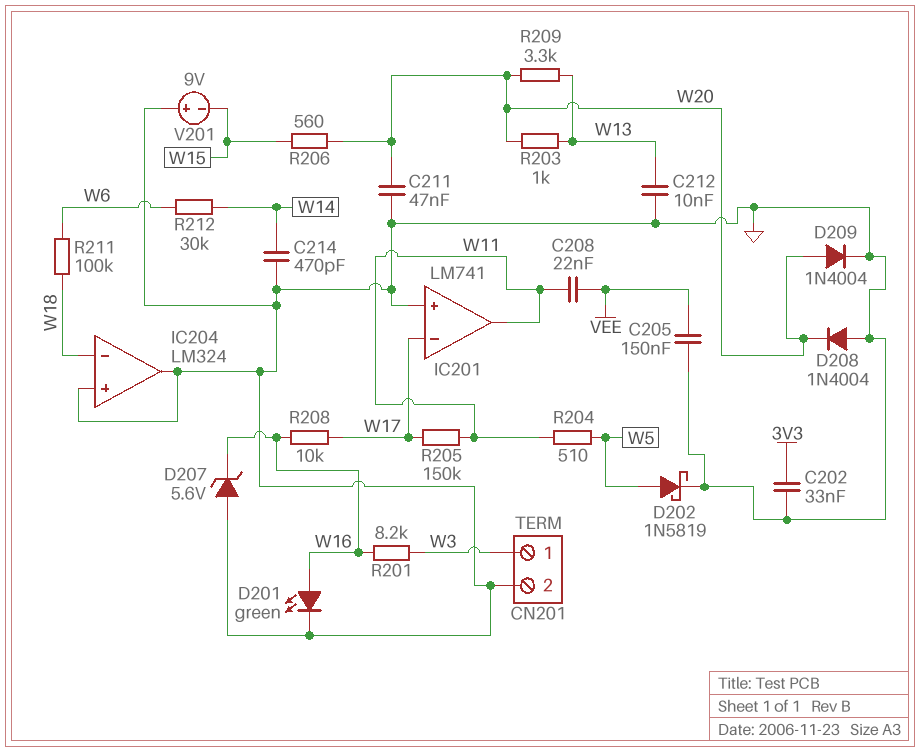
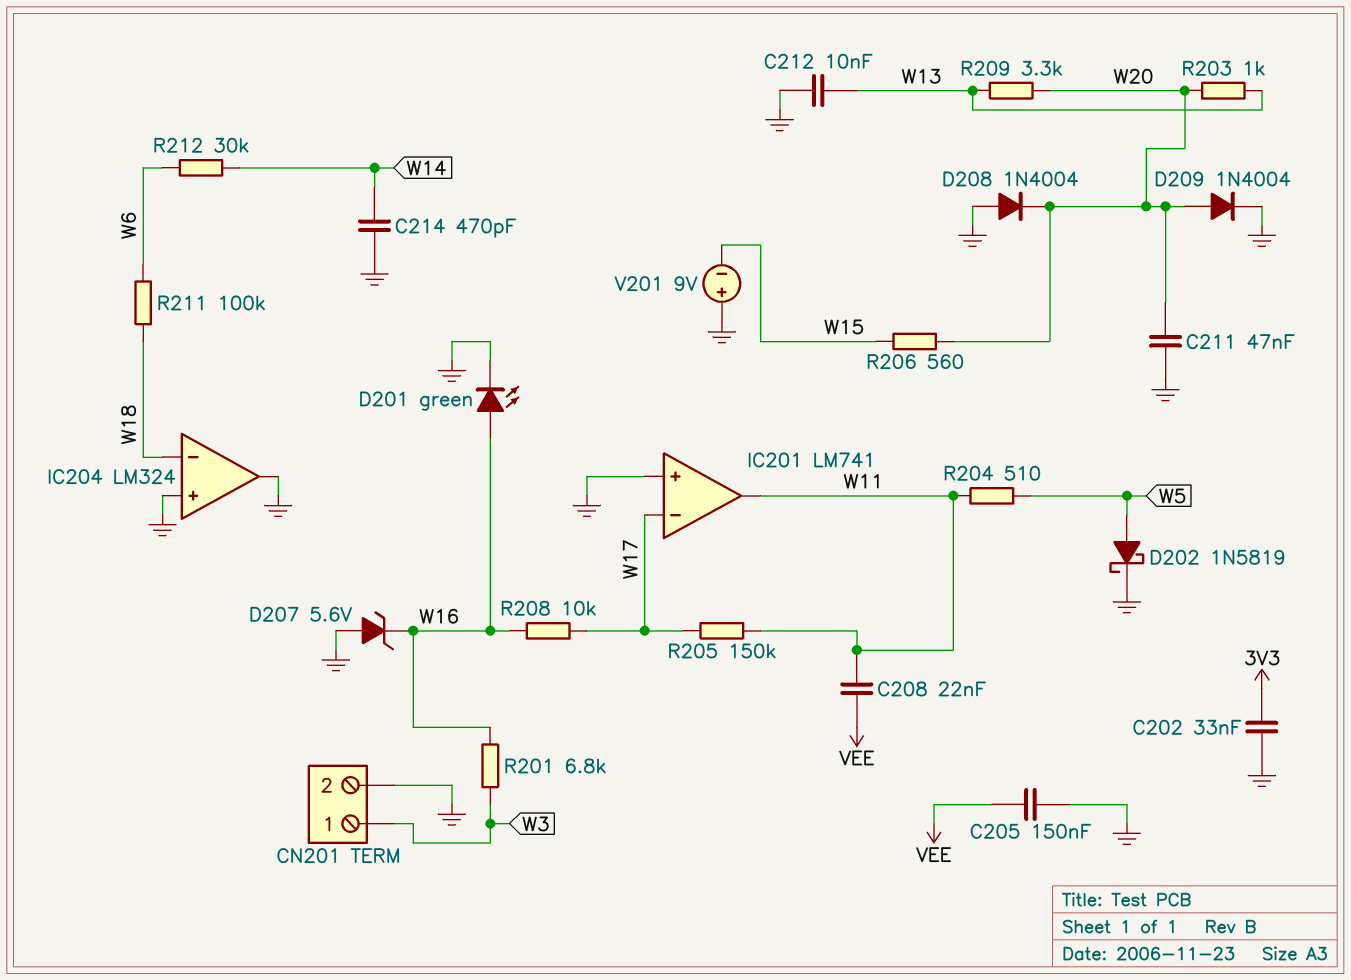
R201: 8.2k (W3, W16) -> 6.8k (W3, W16)

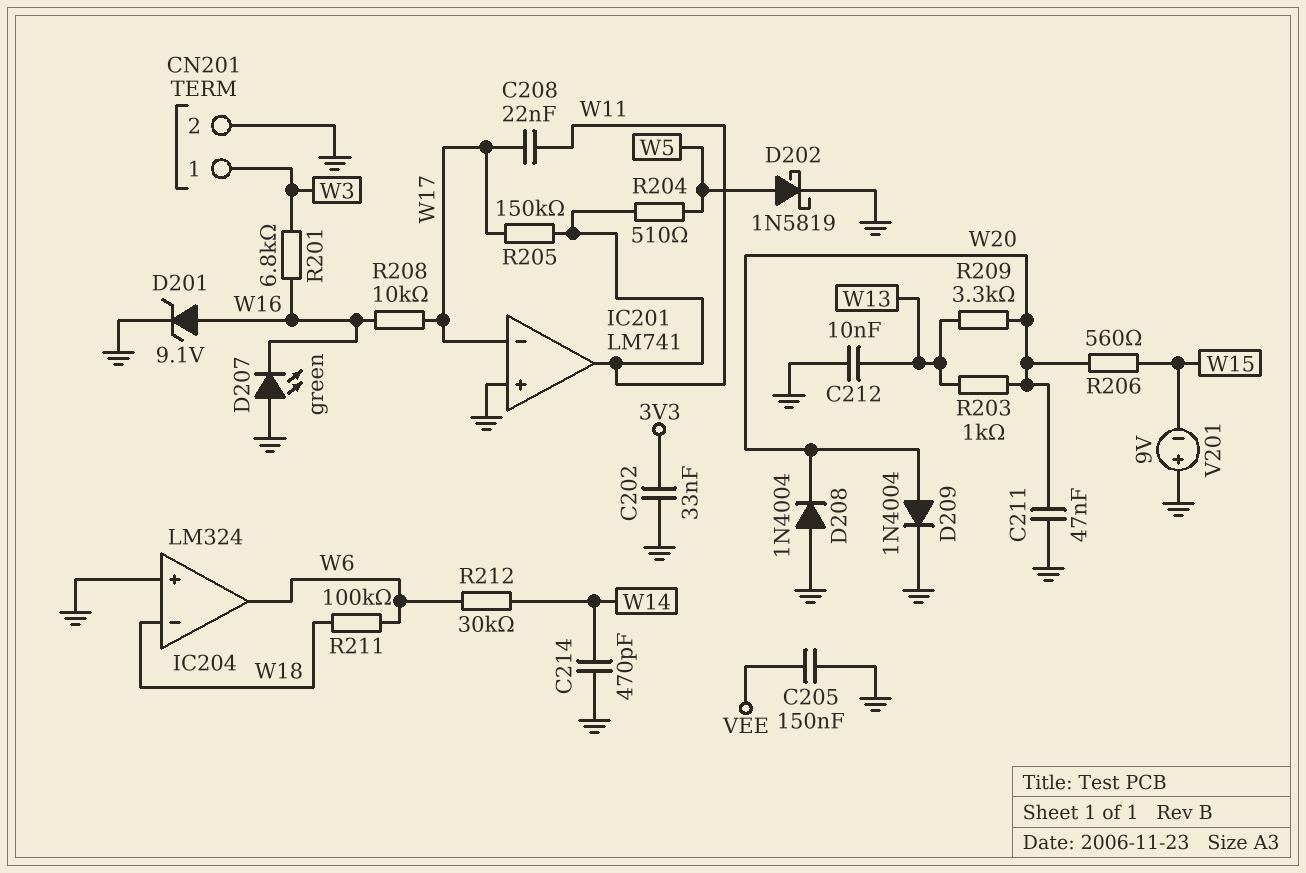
C208: 22nF (VEE, W11) -> 22nF (W11, W17)
D201: LED green (A W16, K GND) -> zener 9.1V (A W16, K GND)
D207: zener 5.6V (A GND, K W16) -> LED green (A GND, K W16)
IC204 pin out: GND -> W6

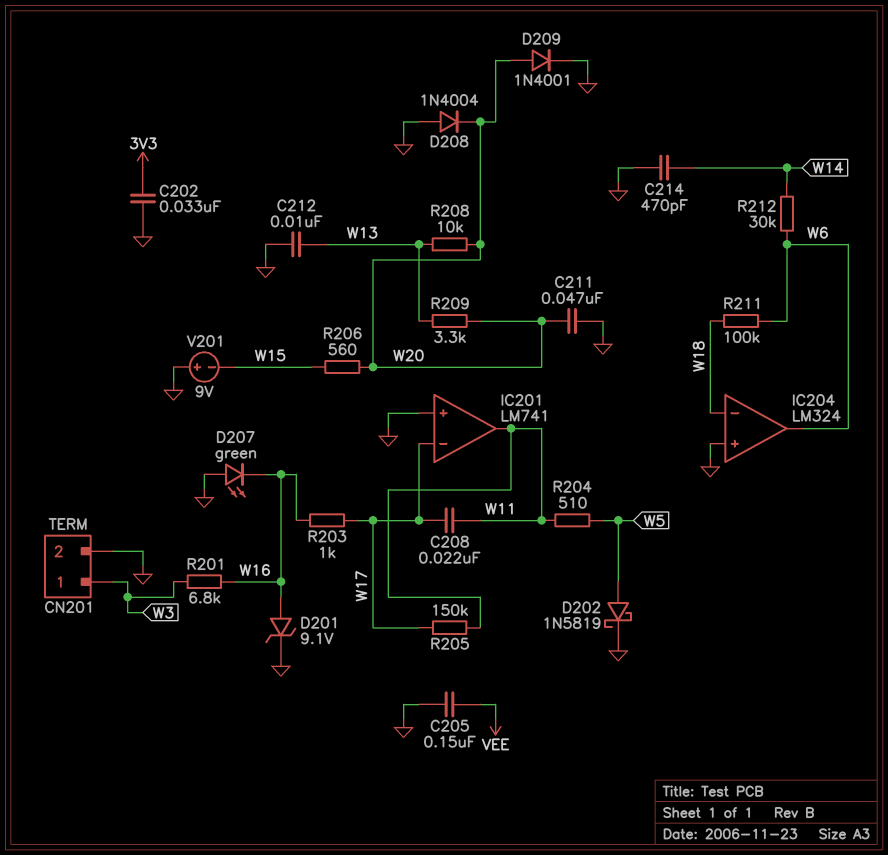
D209: diode 1N4004 (A W20, K GND) -> diode 1N4001 (A W20, K GND)
R203: 1k (W13, W20) -> 1k (W16, W17)
R208: 10k (W16, W17) -> 10k (W13, W20)

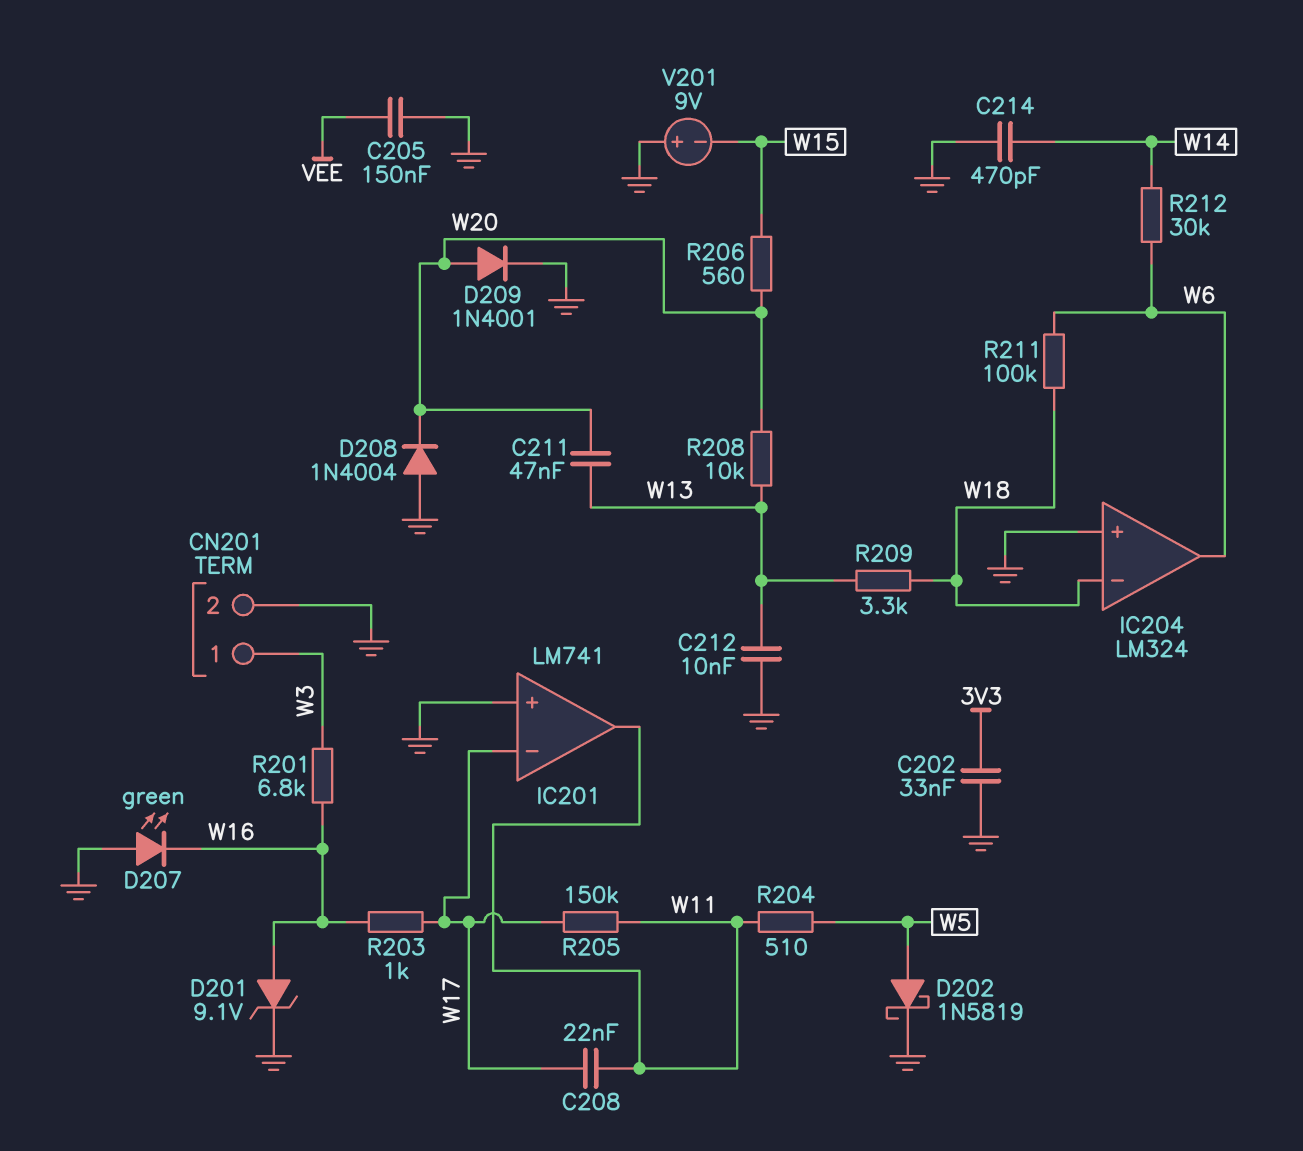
C211: 47nF (GND, W20) -> 47nF (W13, W20)
R209: 3.3k (W13, W20) -> 3.3k (W13, W18)

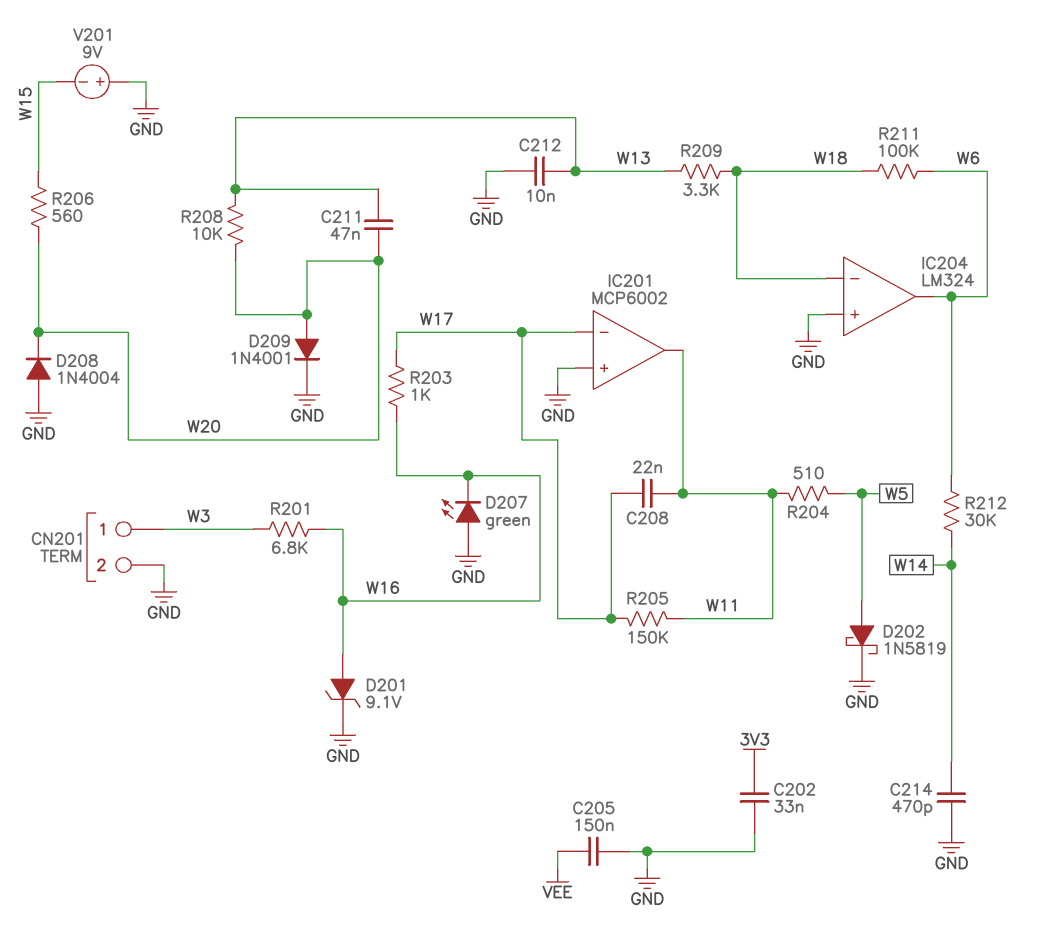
IC201: LM741 -> MCP6002

